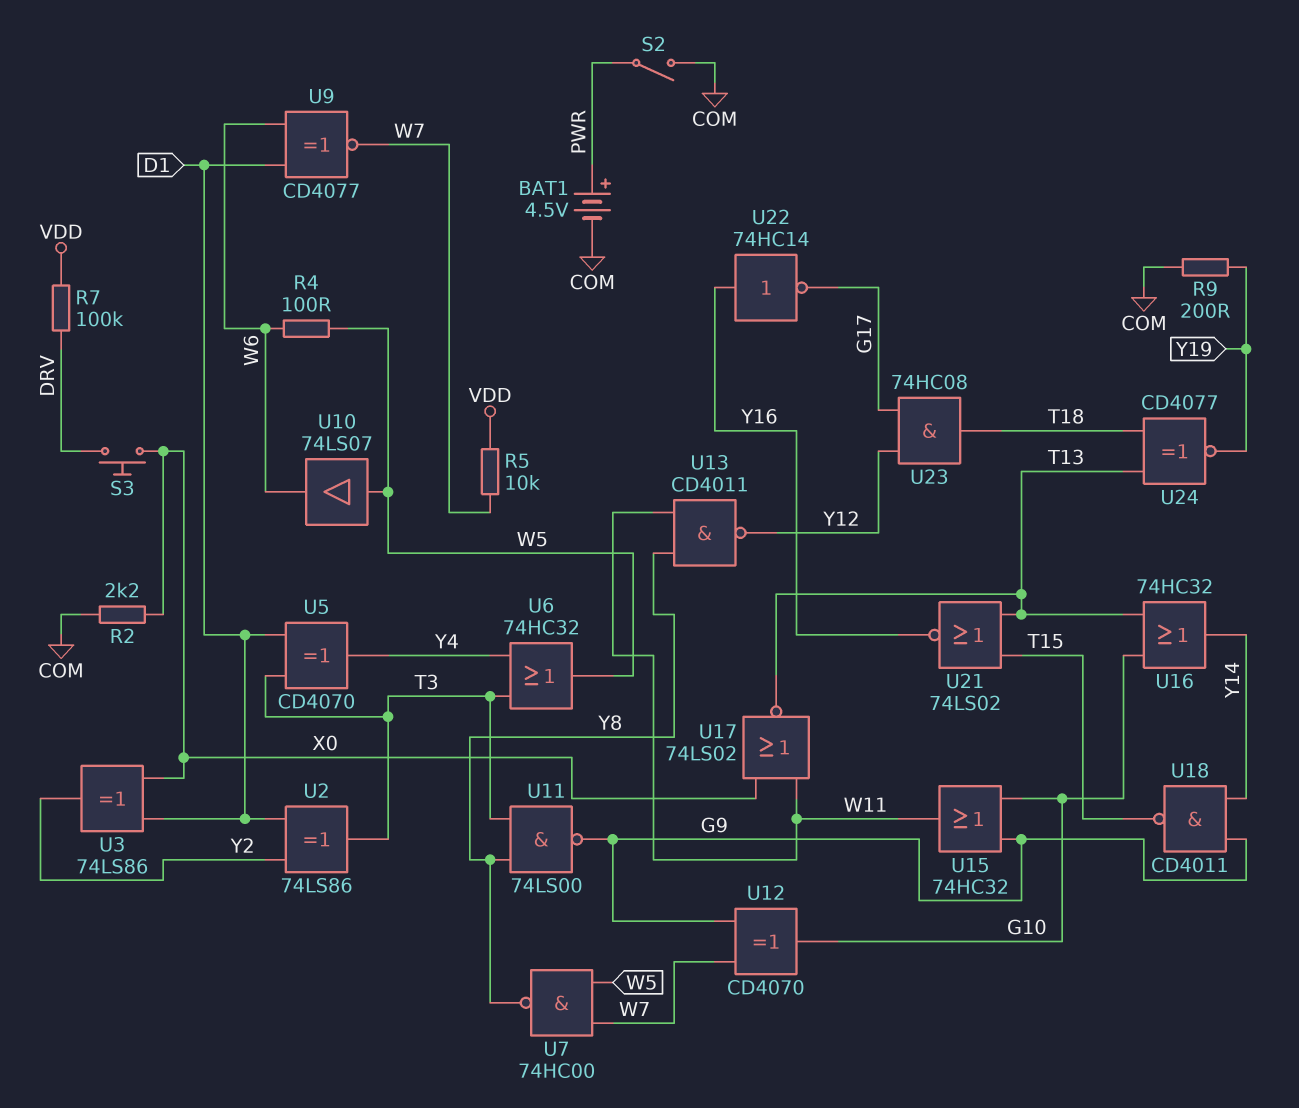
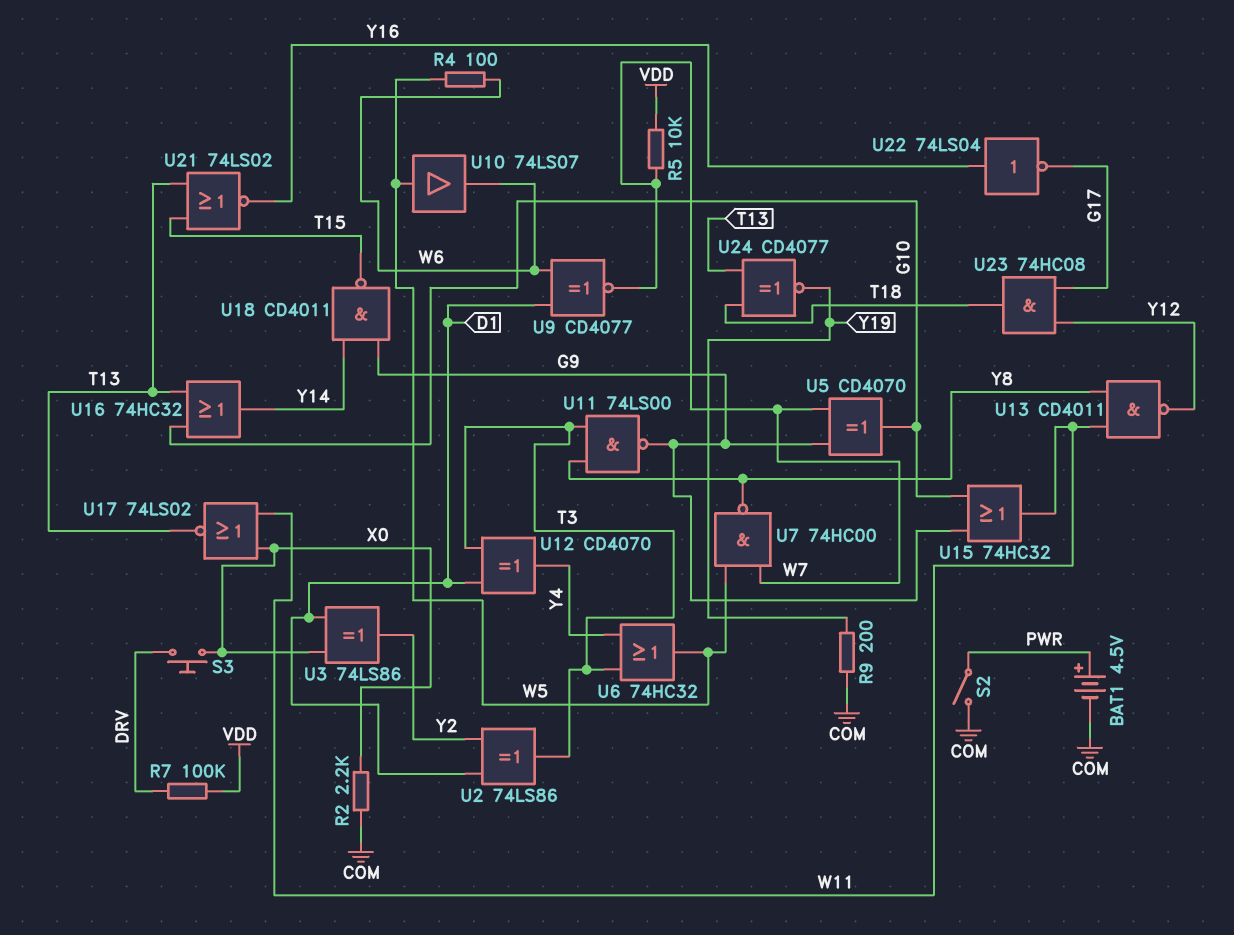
U5: XOR CD4070 (in D1, in T3, out Y4) -> XOR CD4070 (in G9, in W7, out G10)
U12: XOR CD4070 (in G9, in W7, out G10) -> XOR CD4070 (in D1, in T3, out Y4)
U22: NOT 74HC14 (in Y16, out G17) -> NOT 74LS04 (in Y16, out G17)

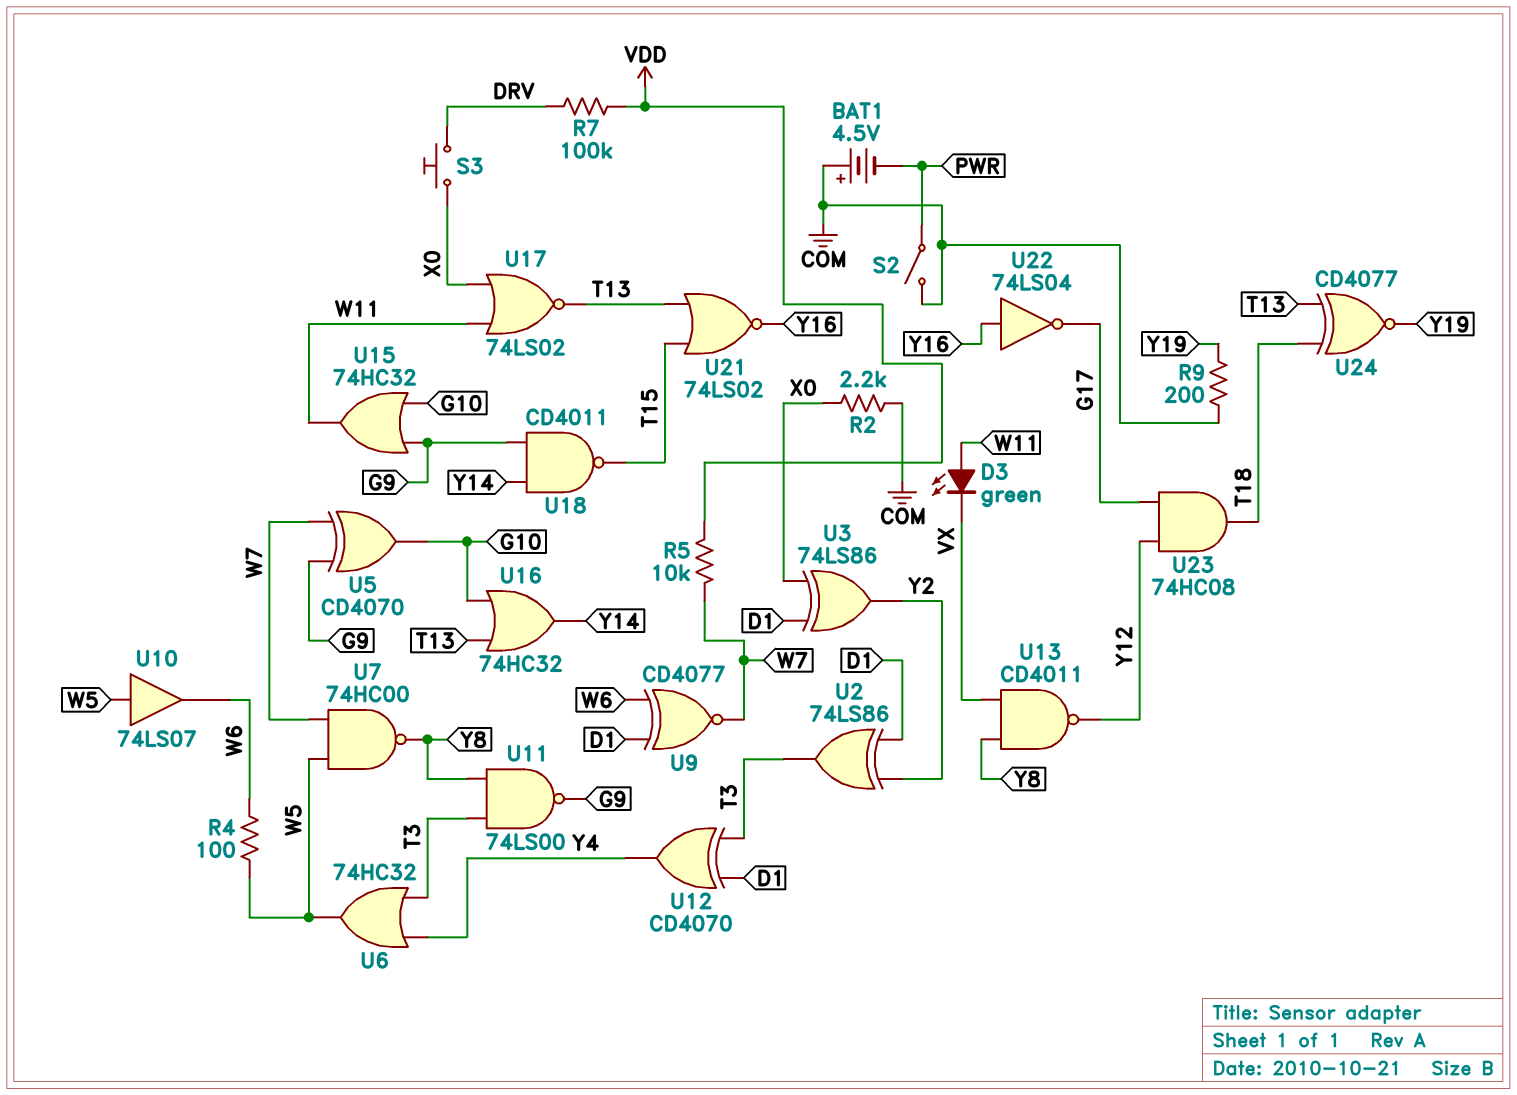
BAT1: 4.5V (plus PWR, minus COM) -> 4.5V (plus COM, minus PWR)
D3: none -> LED green (A W11, K VX)
U13: NAND CD4011 (in W11, in Y8, out Y12) -> NAND CD4011 (in VX, in Y8, out Y12)

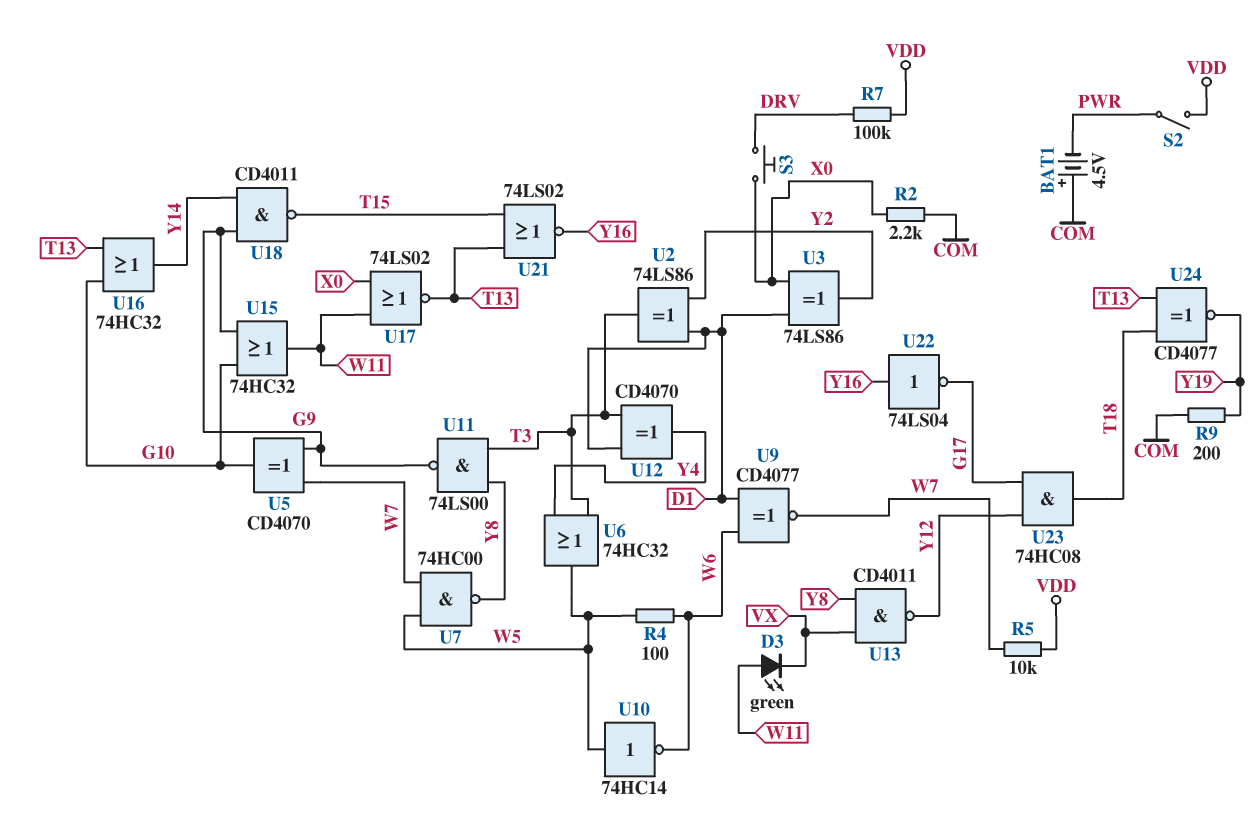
S2: switch (COM, PWR) -> switch (PWR, VDD)
U10: buffer 74LS07 (in W5, out W6) -> NOT 74HC14 (in W5, out W6)

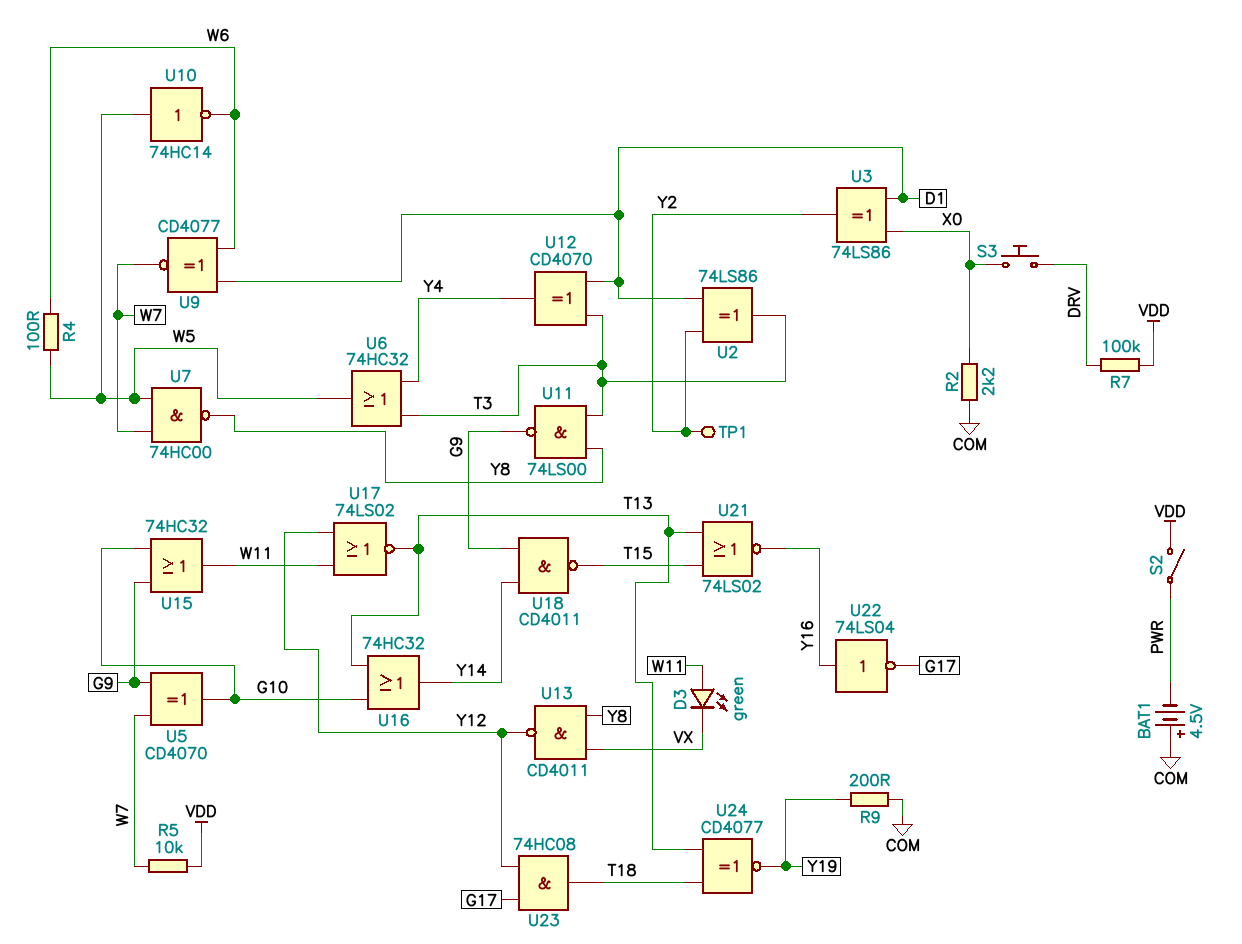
TP1: none -> test point (Y2)
U17: NOR 74LS02 (in W11, in X0, out T13) -> NOR 74LS02 (in W11, in Y12, out T13)

